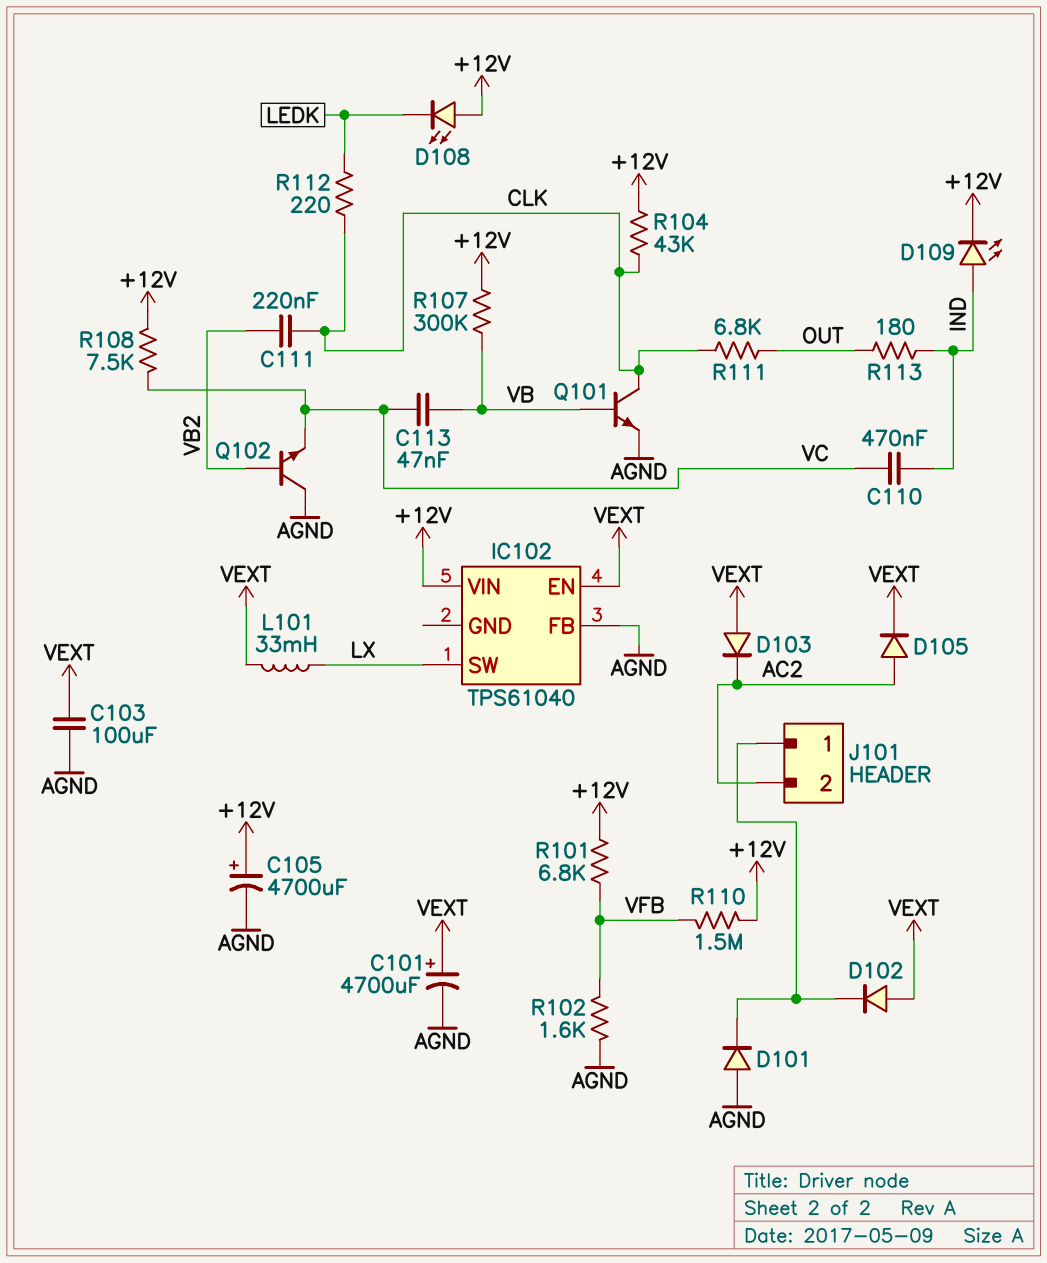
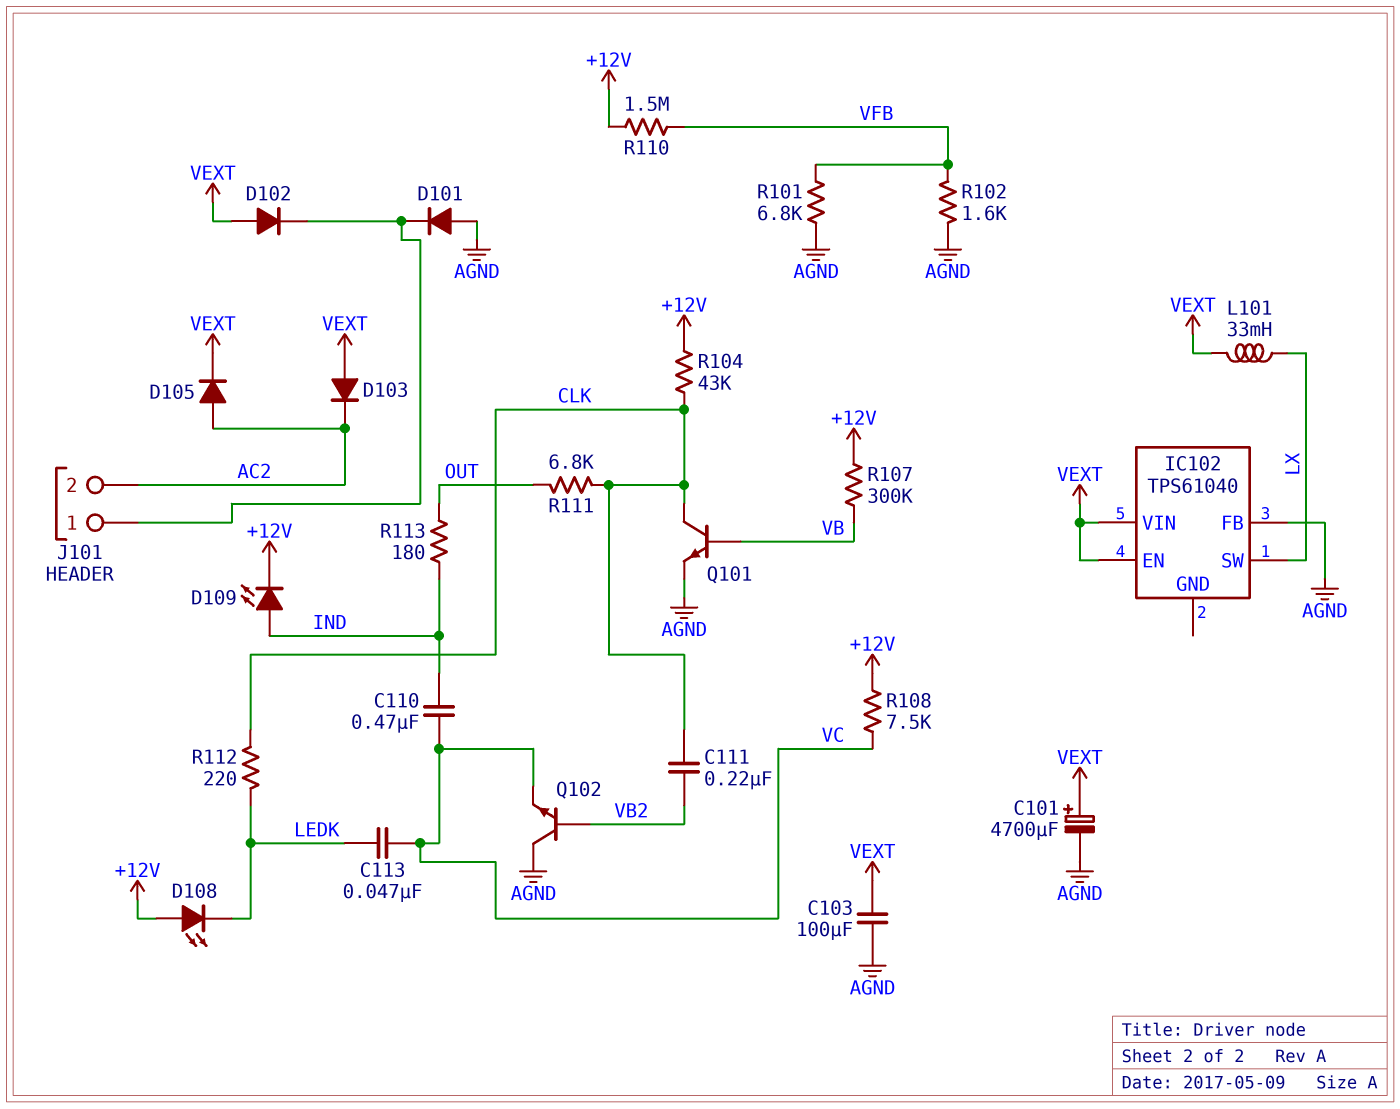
C105: 4700uF (plus +12V, minus AGND) -> none
C113: 47nF (VB, VC) -> 47nF (LEDK, VC)
IC102 pin VIN: +12V -> VEXT
R101: 6.8k (+12V, VFB) -> 6.8k (AGND, VFB)

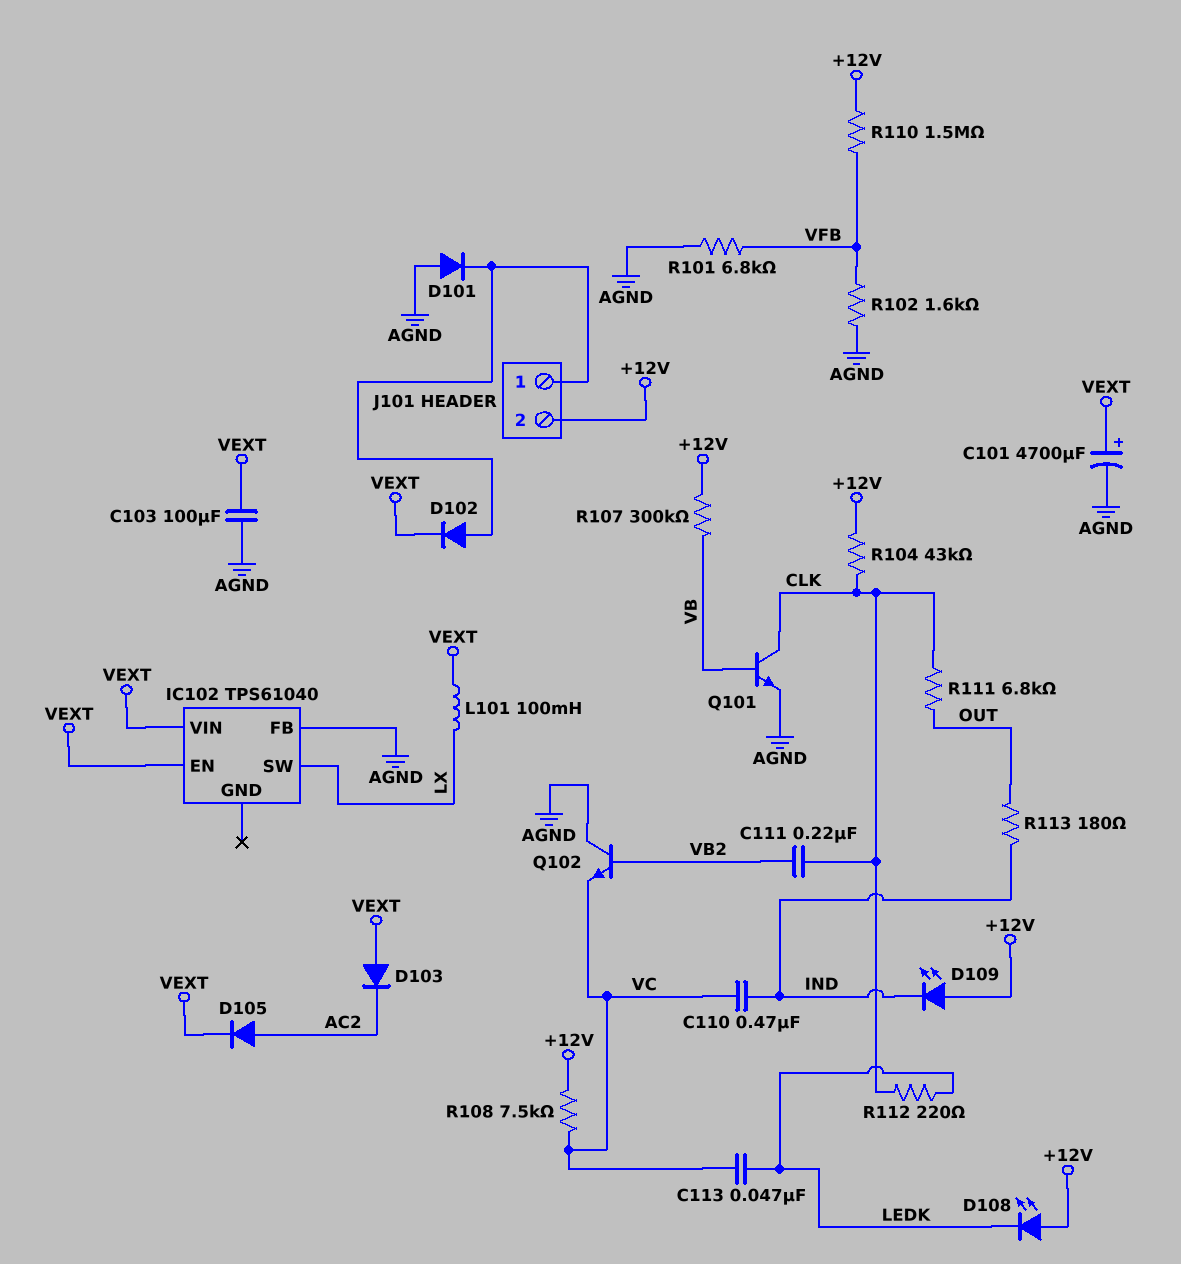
D102: diode (A VEXT, K J101/1) -> diode (A J101/1, K VEXT)
D109: LED (A IND, K +12V) -> LED (A +12V, K IND)
J101 pin 2: AC2 -> +12V
L101: 33mH (LX, VEXT) -> 100mH (LX, VEXT)

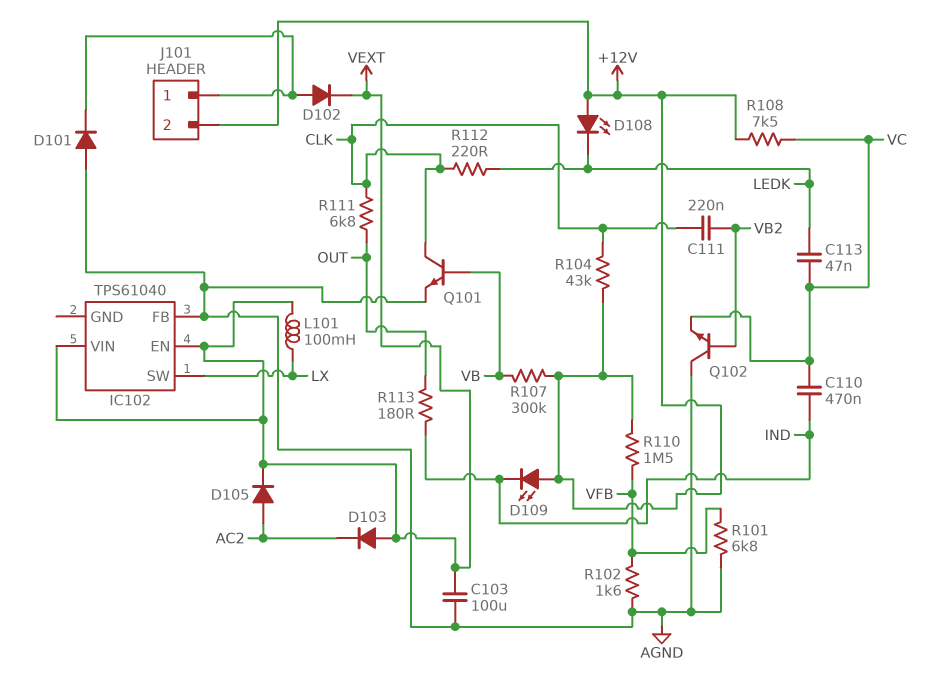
C101: 4700uF (plus VEXT, minus AGND) -> none

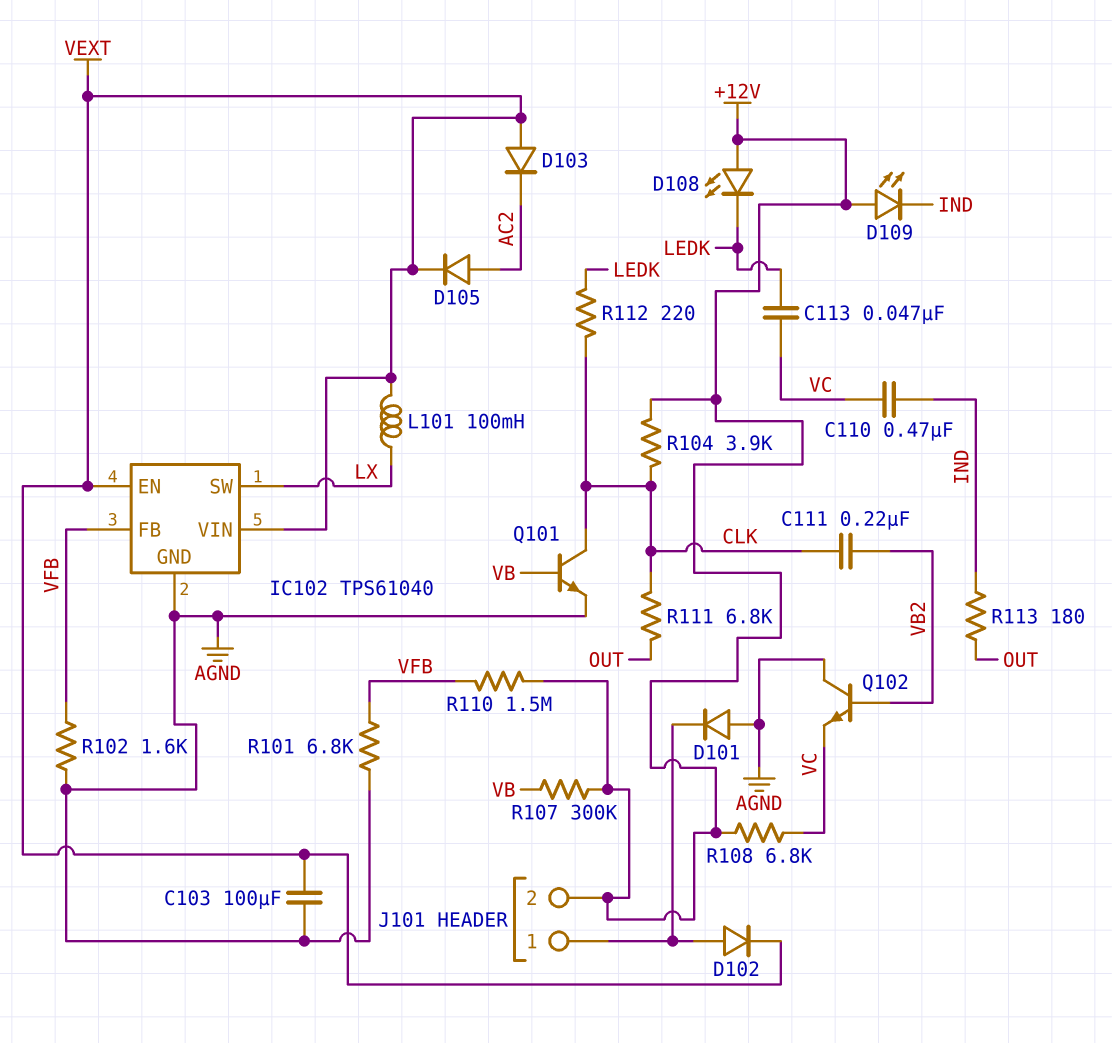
IC102 pin FB: AGND -> VFB
IC102 pin GND: none -> AGND
R104: 43k (+12V, CLK) -> 3.9k (+12V, CLK)
R108: 7.5k (+12V, VC) -> 6.8k (+12V, VC)

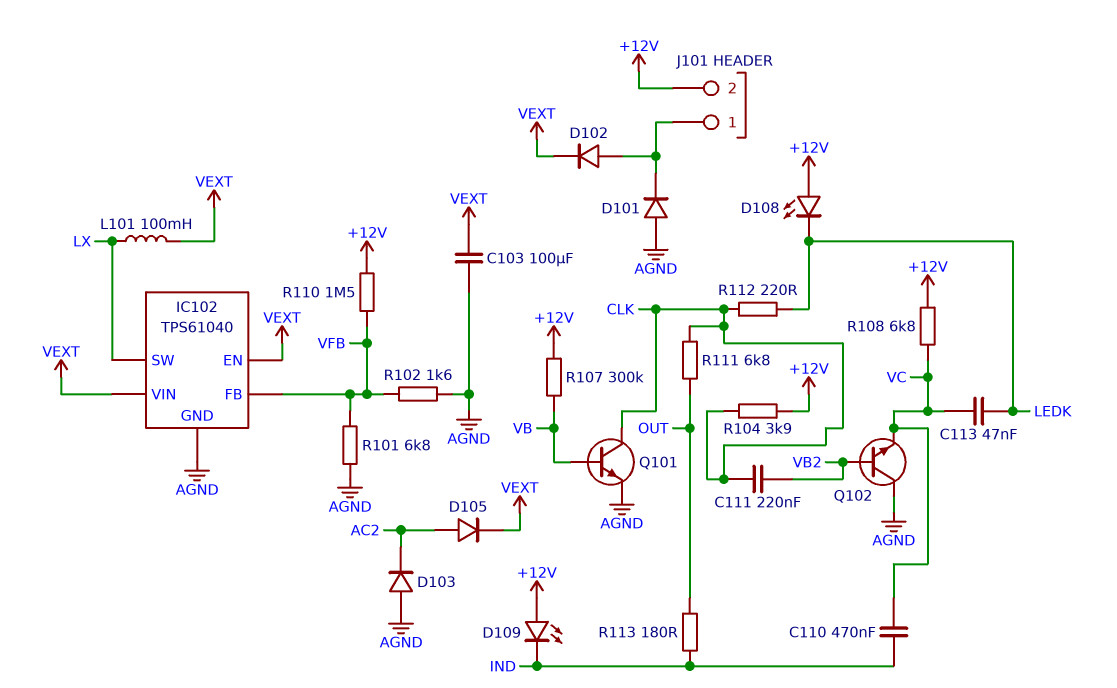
D103: diode (A VEXT, K AC2) -> diode (A AGND, K AC2)

